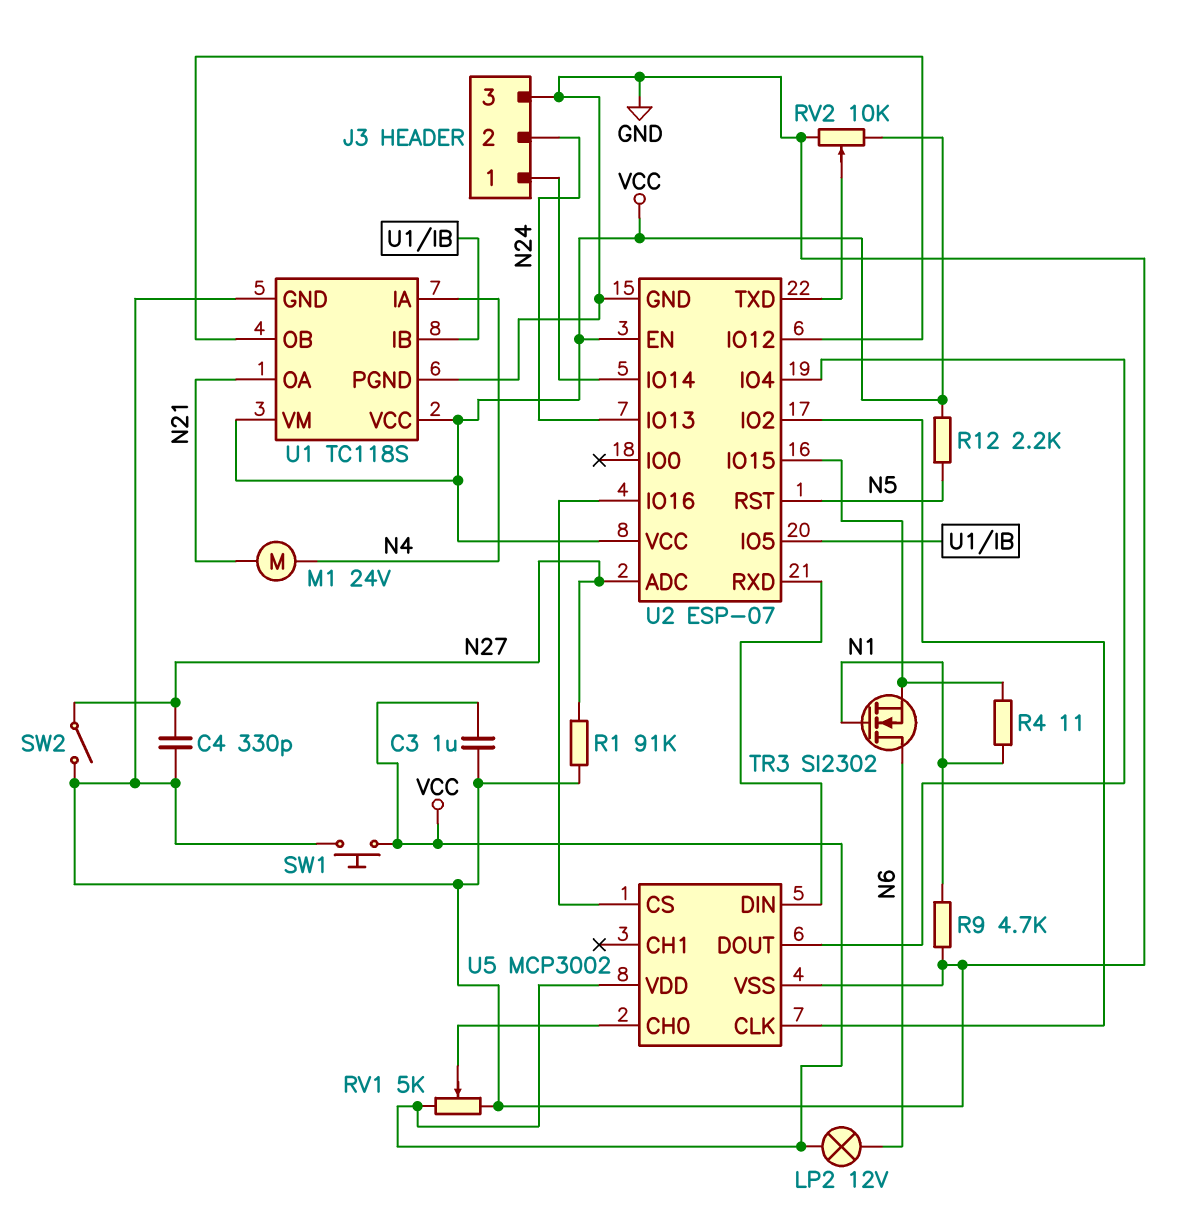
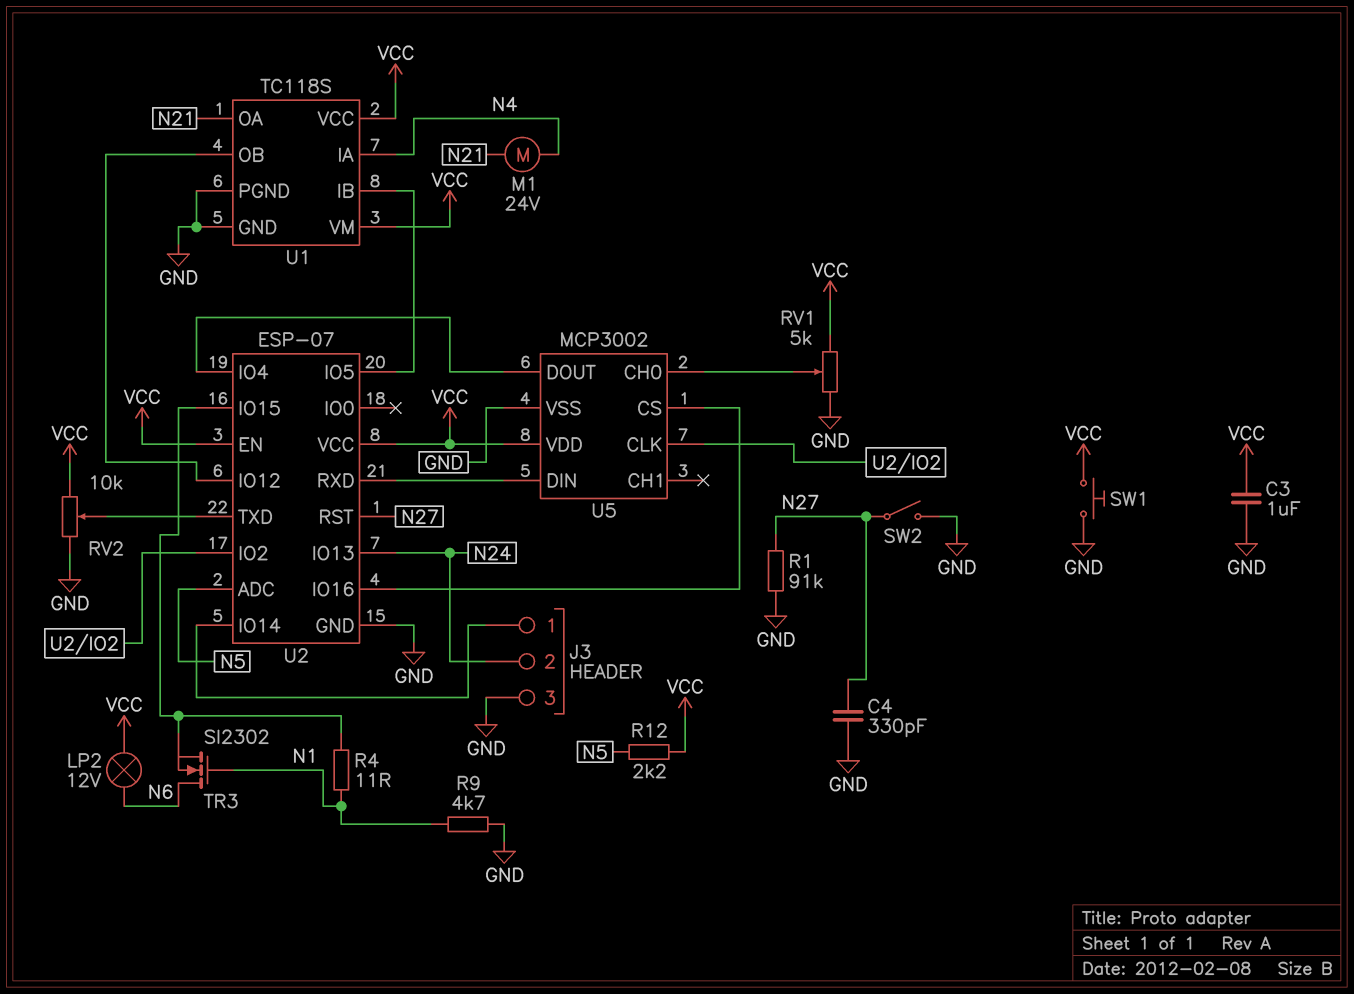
U2 pin ADC: N27 -> N5
U2 pin RST: N5 -> N27

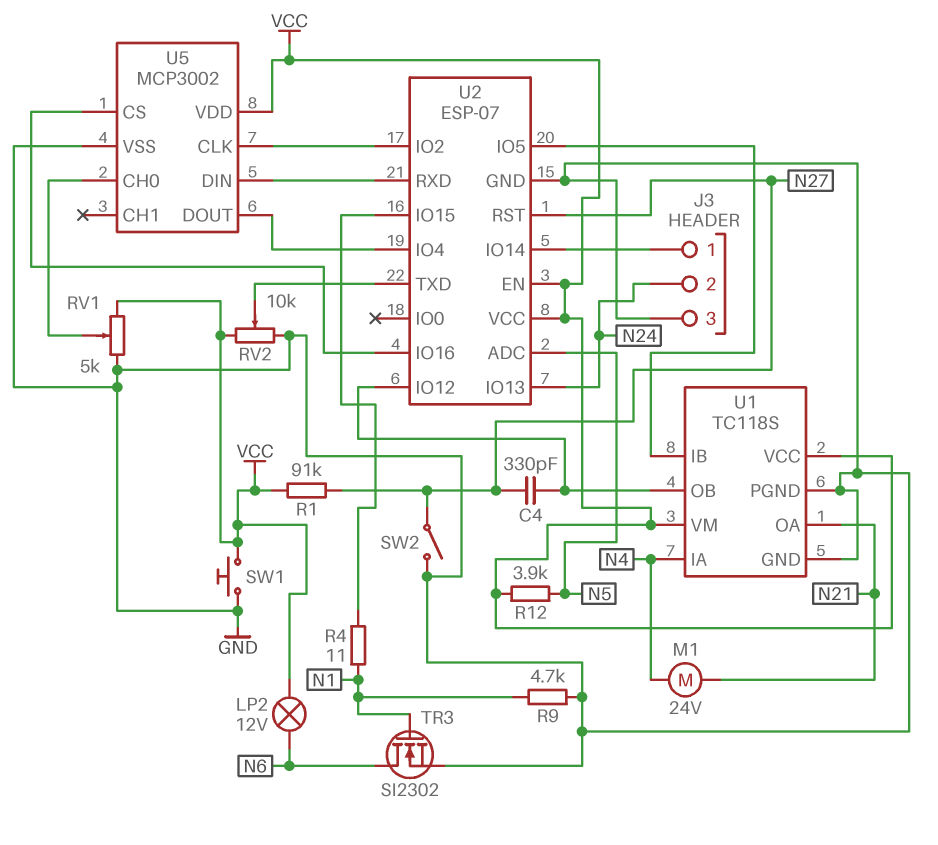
C3: 1uF (GND, VCC) -> none
C4: 330pF (GND, N27) -> 330pF (N27, U1/OB)
R1: 91k (GND, N27) -> 91k (N27, VCC)
R12: 2.2k (N5, VCC) -> 3.9k (N5, VCC)
TR3: NMOS SI2302 (G N1, D N6, S U2/IO15) -> NMOS SI2302 (G N1, D N6, S GND)

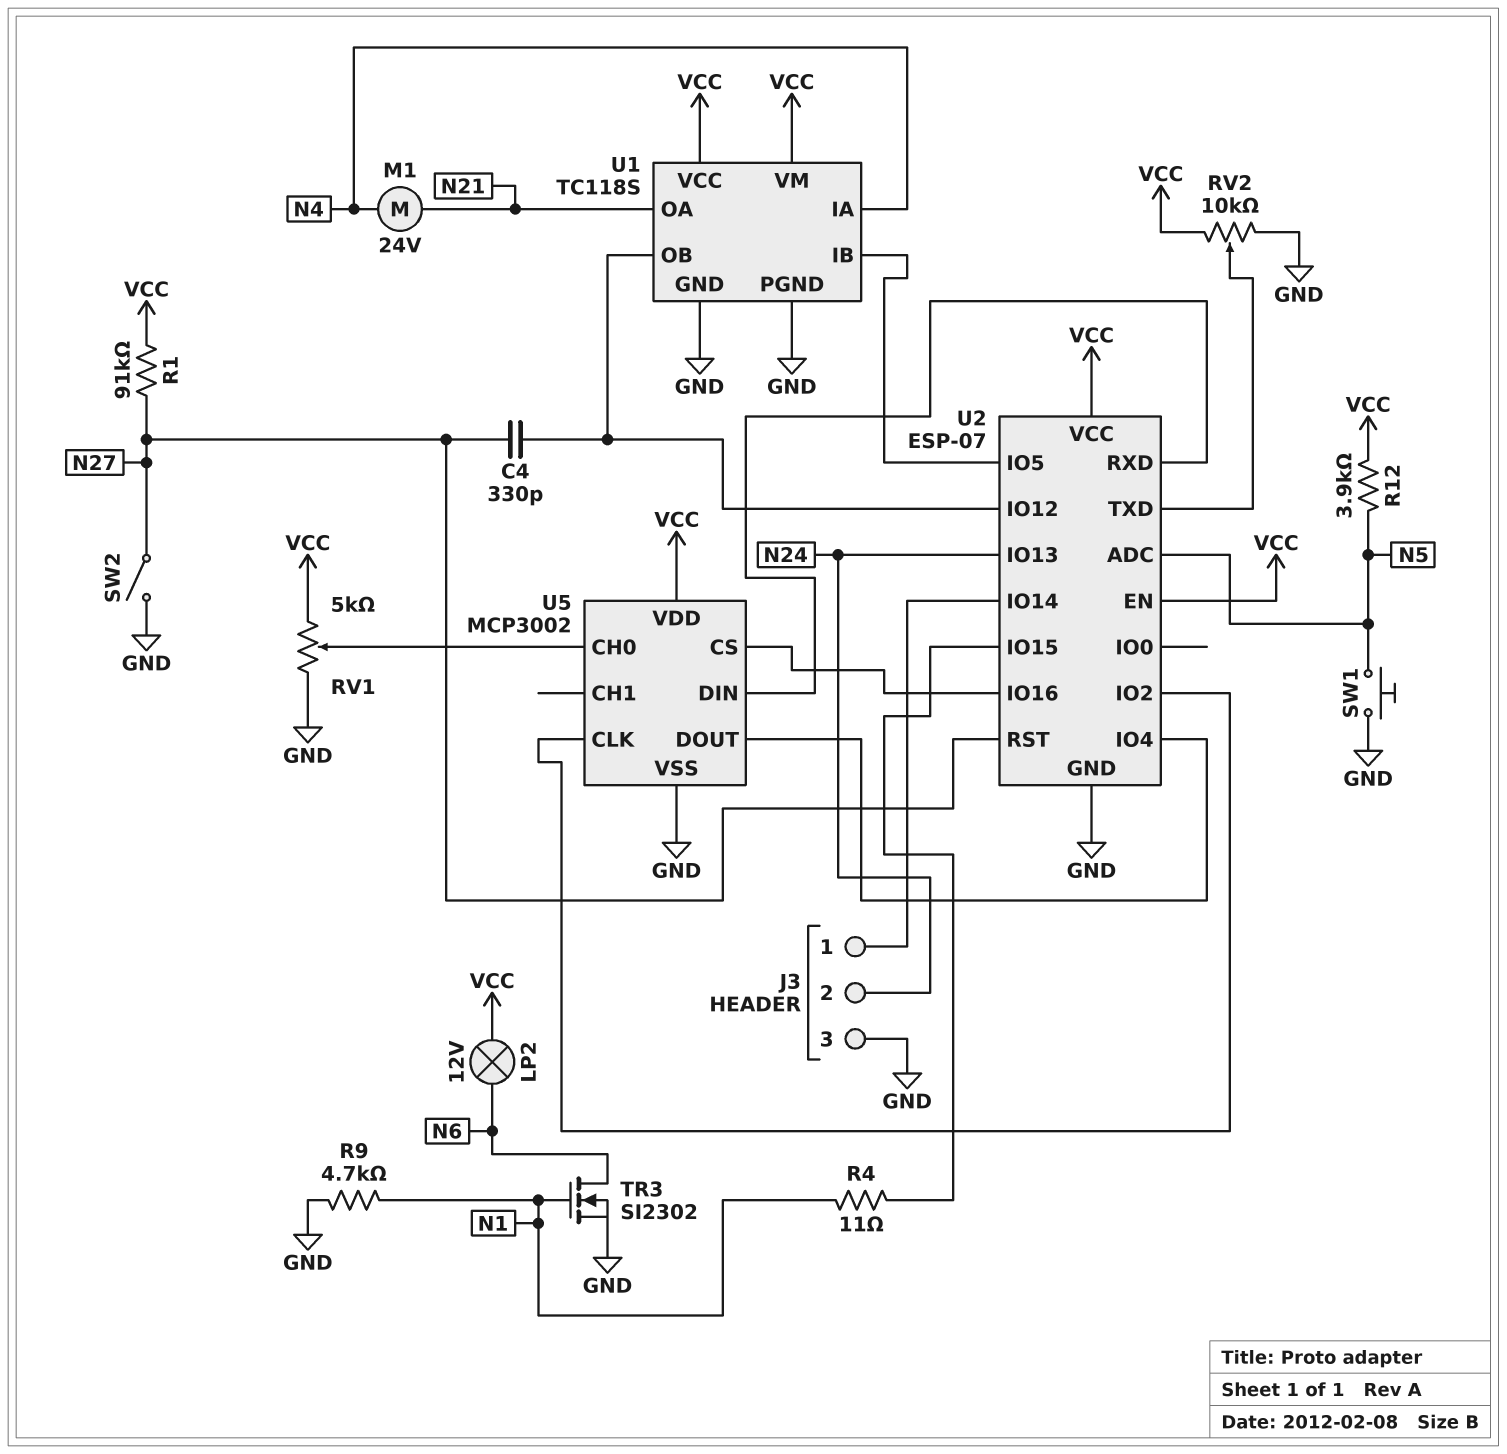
SW1: button (GND, VCC) -> button (GND, N5)

